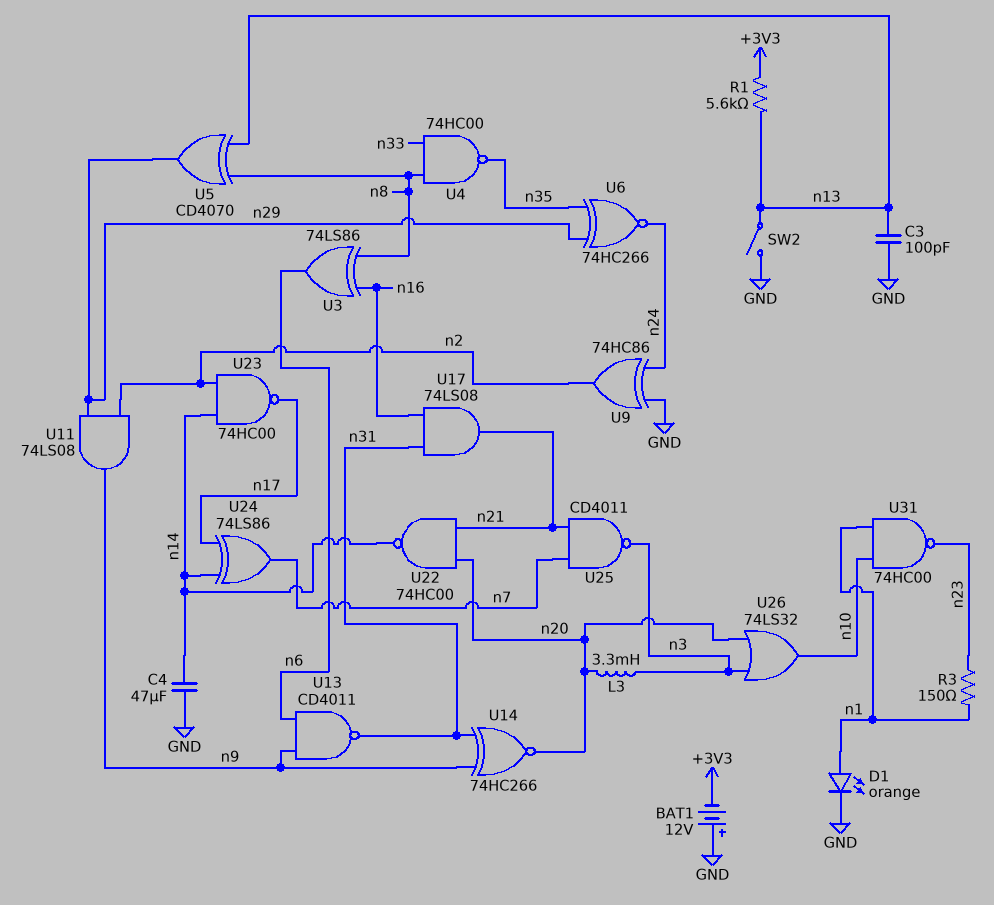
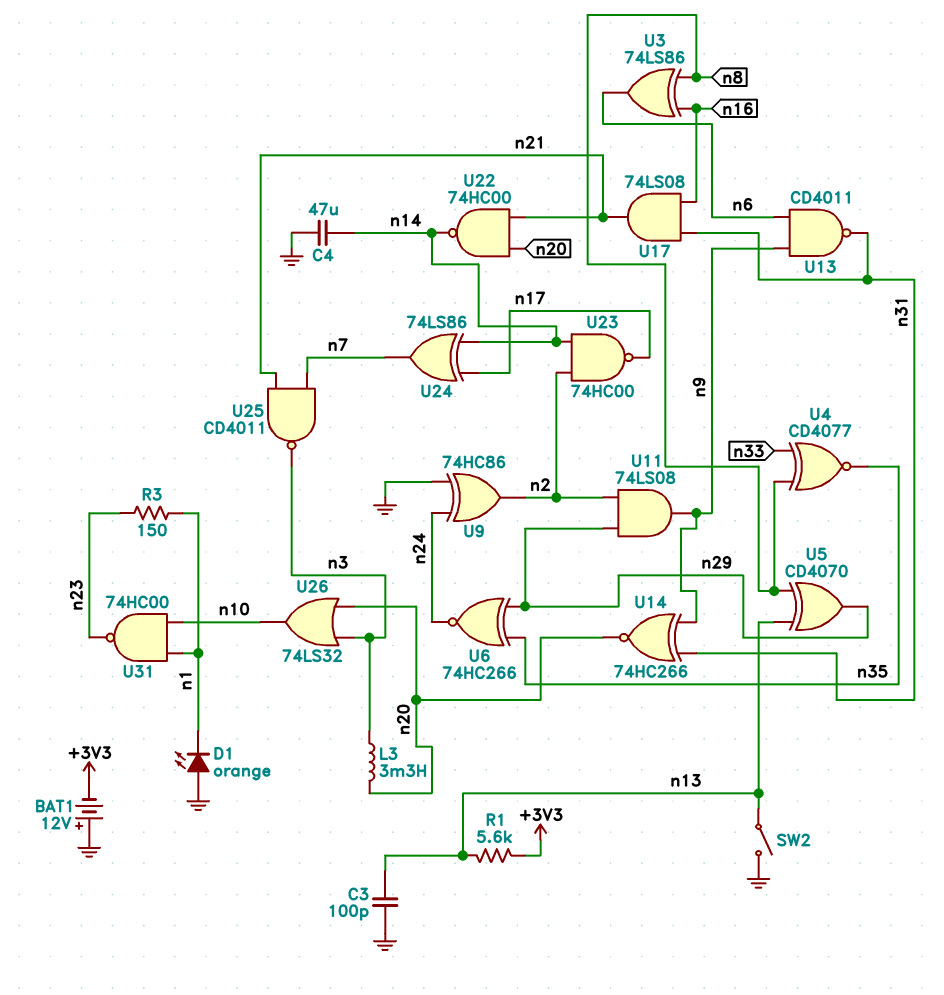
D1: LED orange (A n1, K GND) -> LED orange (A GND, K n1)
U4: NAND 74HC00 (in n8, in n33, out n35) -> XNOR CD4077 (in n8, in n33, out n35)

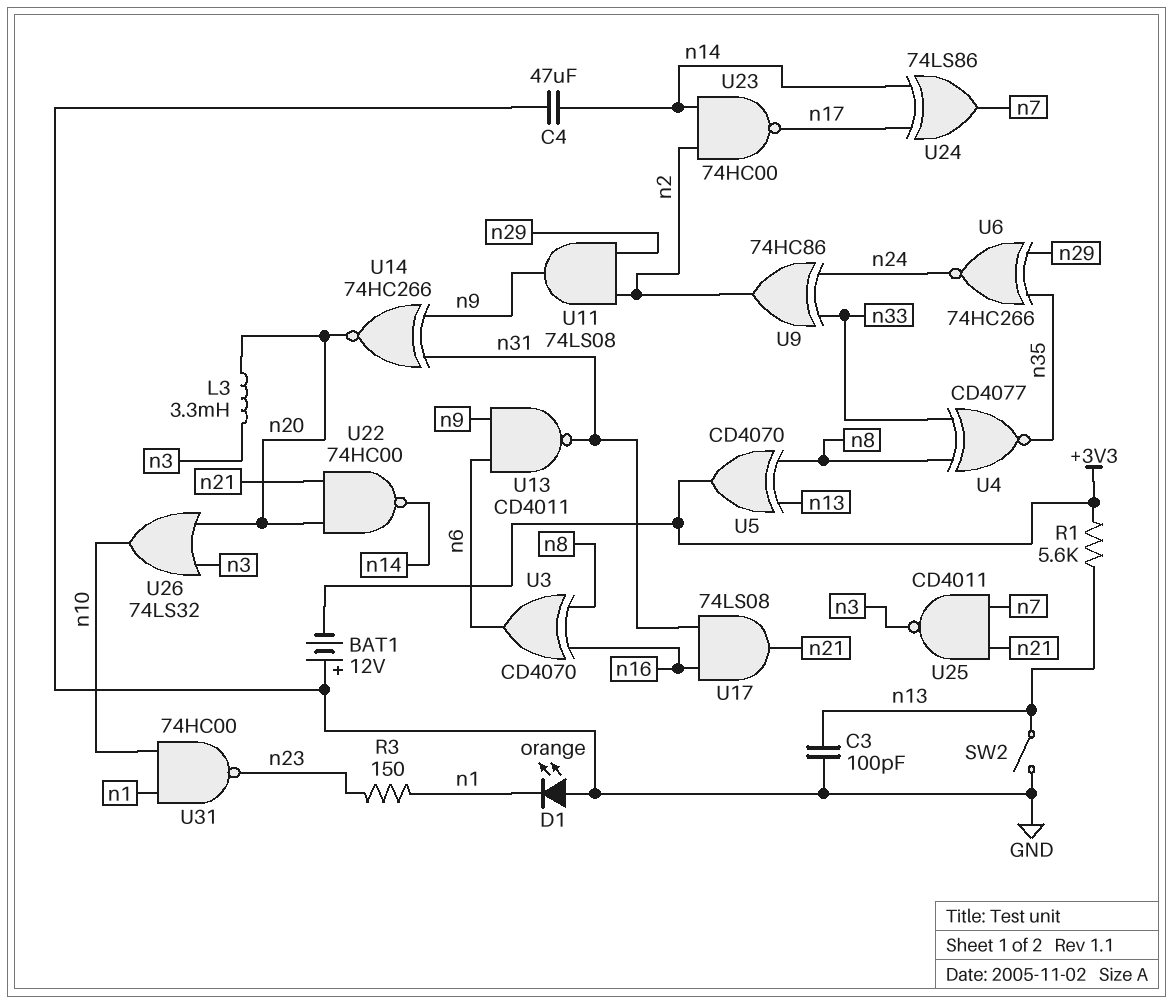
U3: XOR 74LS86 (in n8, in n16, out n6) -> XOR CD4070 (in n8, in n16, out n6)
U5: XOR CD4070 (in n8, in n13, out n29) -> XOR CD4070 (in n8, in n13, out +3V3)
U9: XOR 74HC86 (in GND, in n24, out n2) -> XOR 74HC86 (in n24, in n33, out n2)

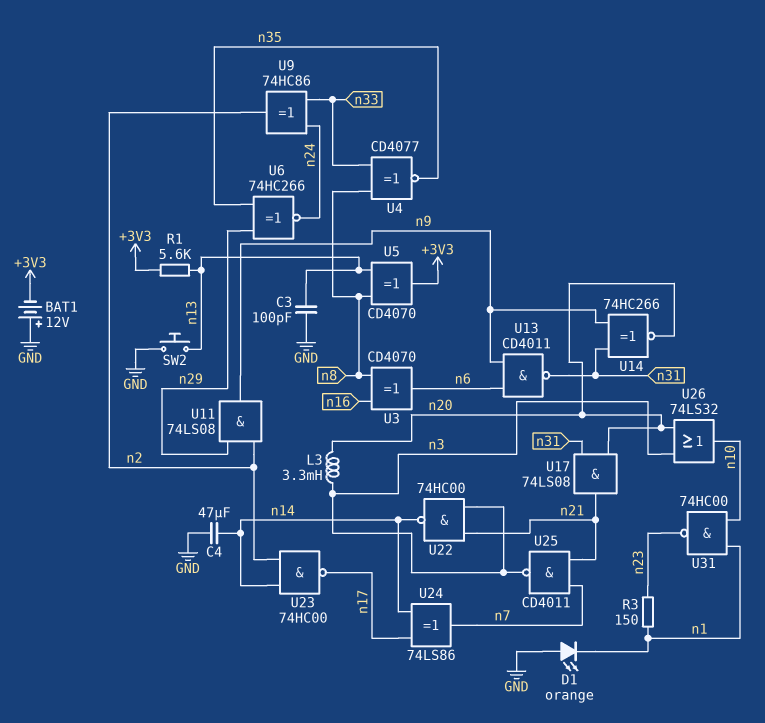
SW2: switch (GND, n13) -> button (GND, n13)
U17: AND 74LS08 (in n16, in n31, out n21) -> AND 74LS08 (in n20, in n31, out n21)
U22: NAND 74HC00 (in n20, in n21, out n14) -> NAND 74HC00 (in n3, in n21, out n14)

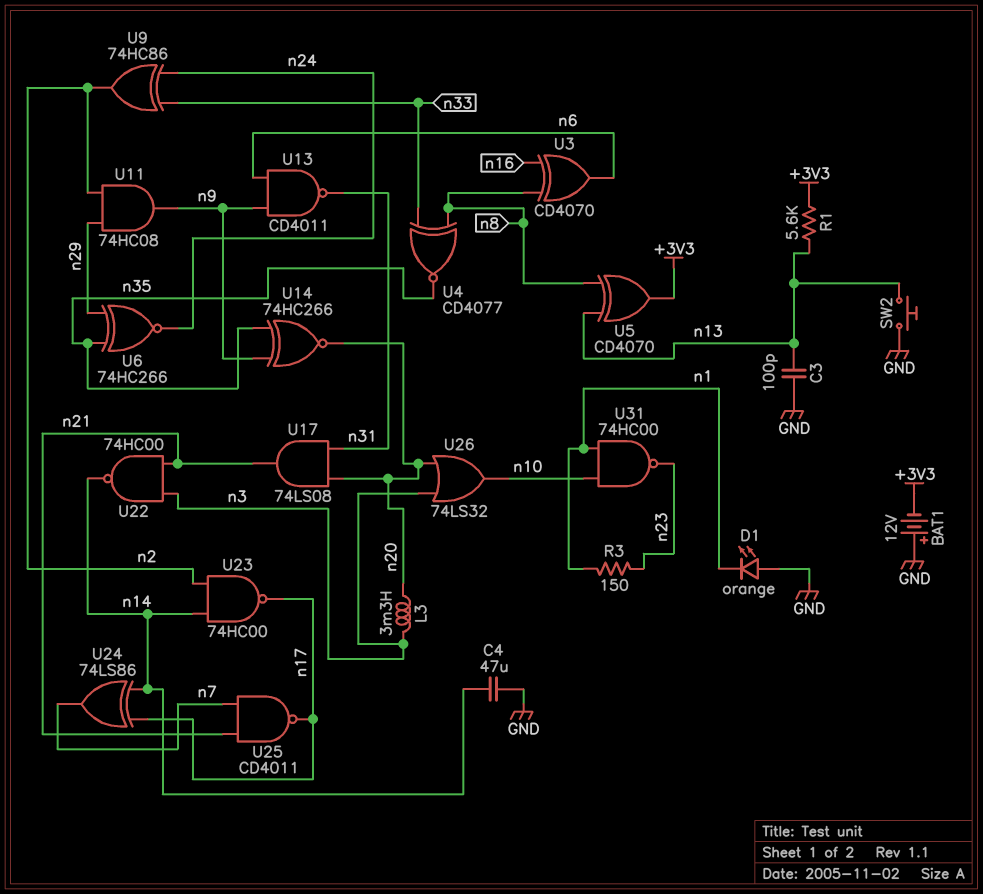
U11: AND 74LS08 (in n2, in n29, out n9) -> AND 74HC08 (in n2, in n29, out n9)
U14: XNOR 74HC266 (in n9, in n31, out n20) -> XNOR 74HC266 (in n9, in n35, out n20)
U25: NAND CD4011 (in n7, in n21, out n3) -> NAND CD4011 (in n7, in n21, out n17)

